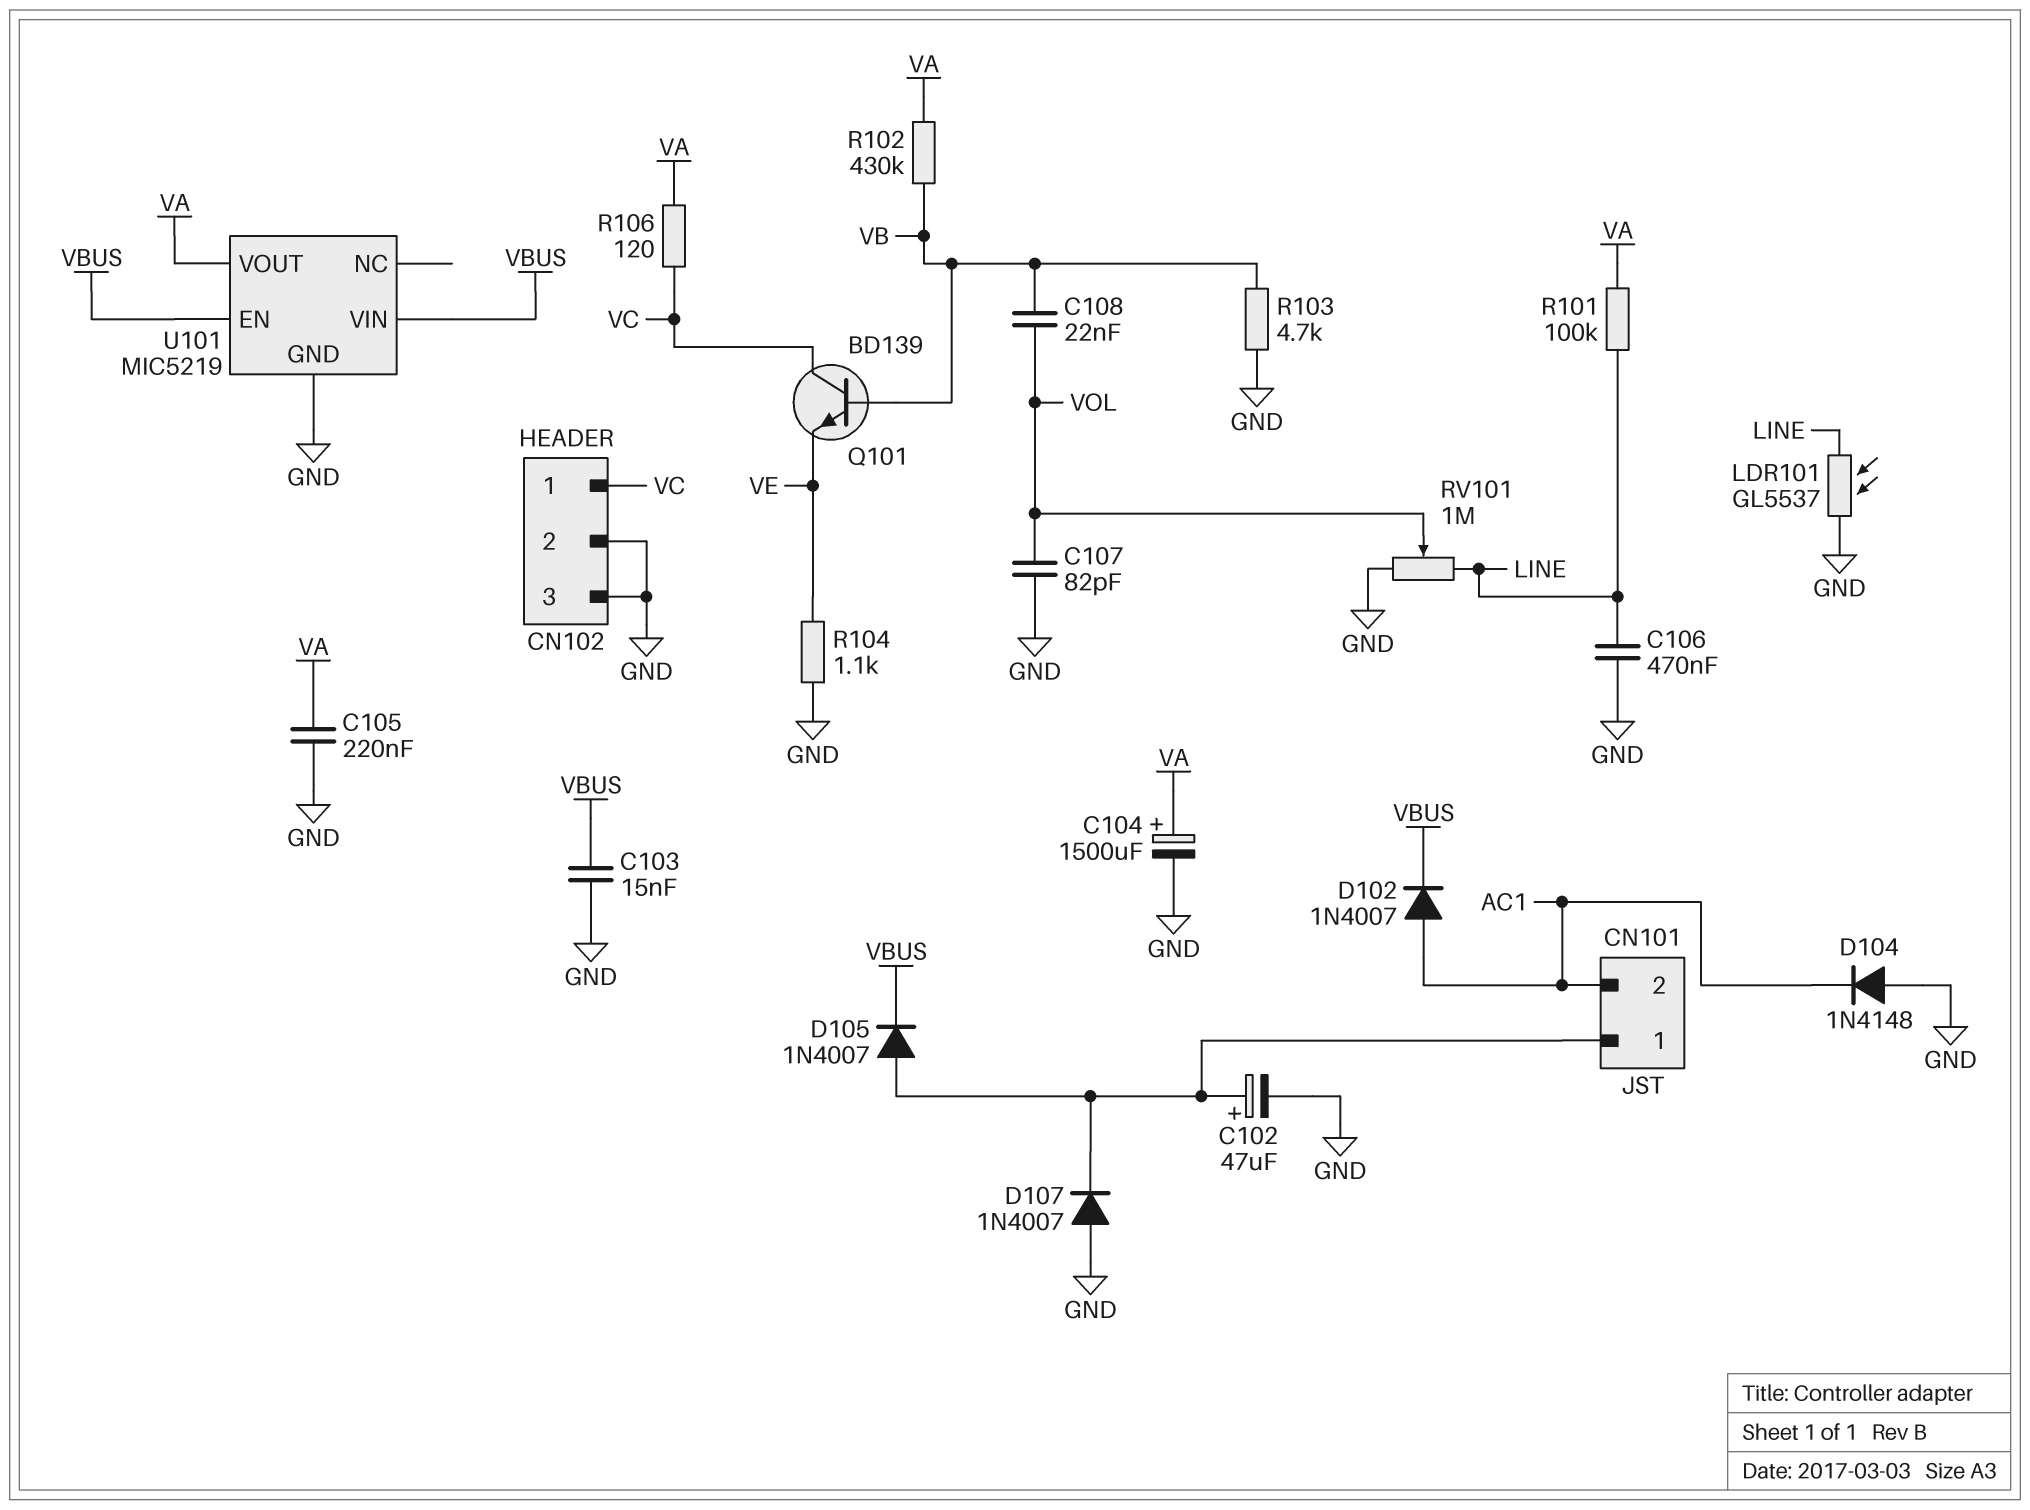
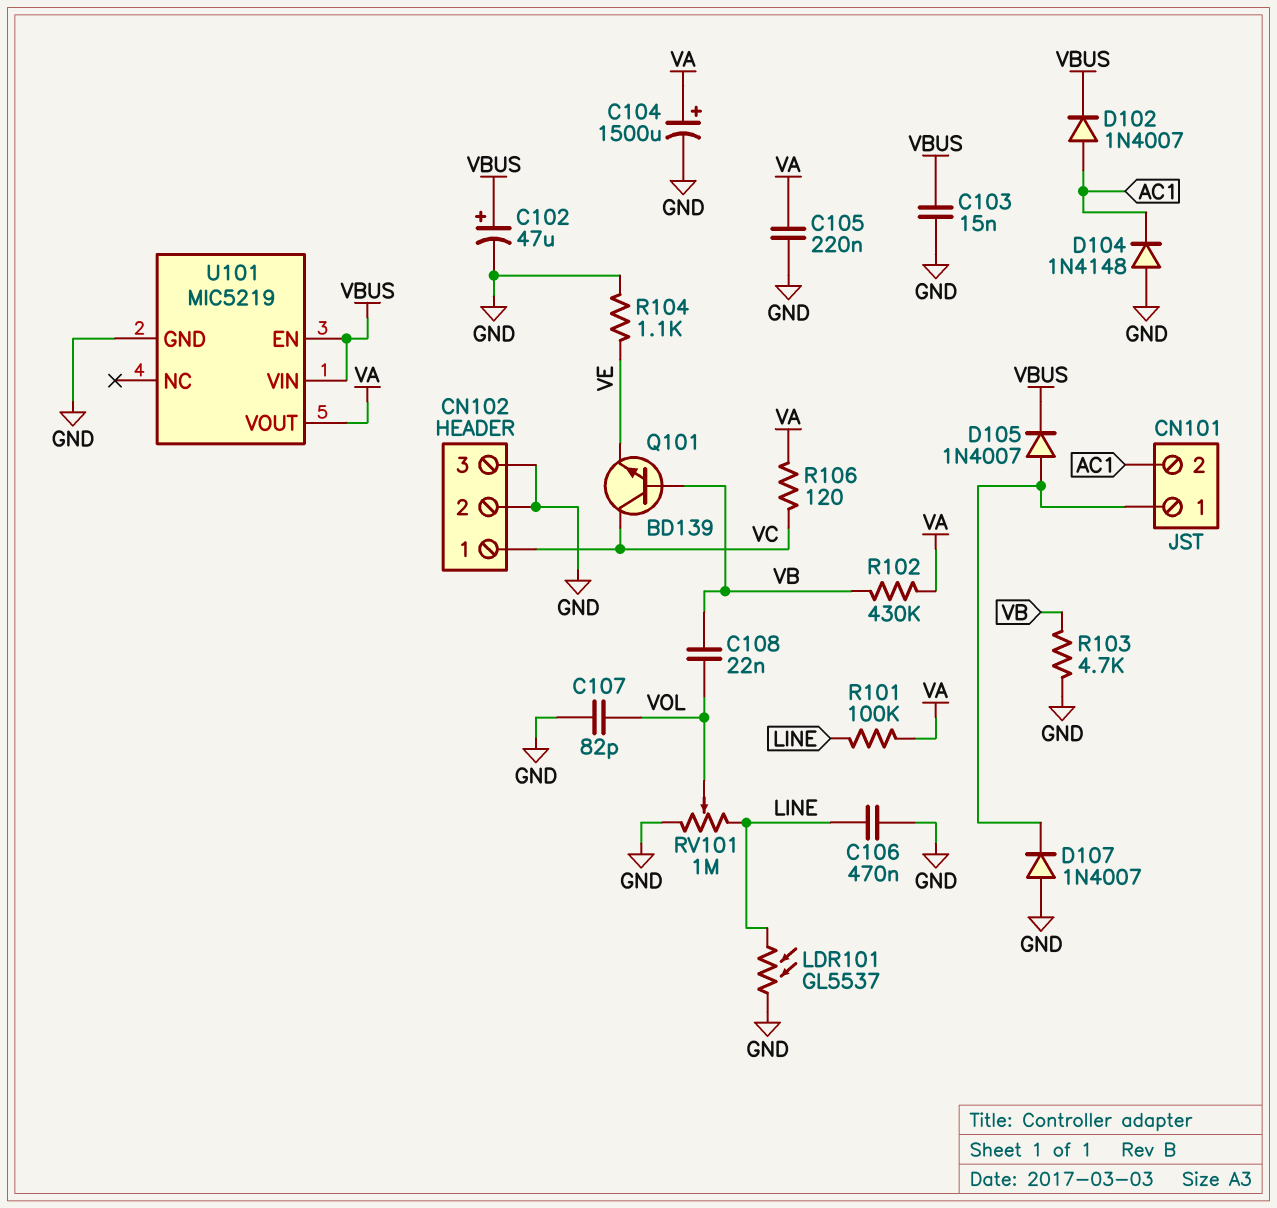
C102: 47uF (plus CN101/1, minus GND) -> 47uF (plus VBUS, minus GND)

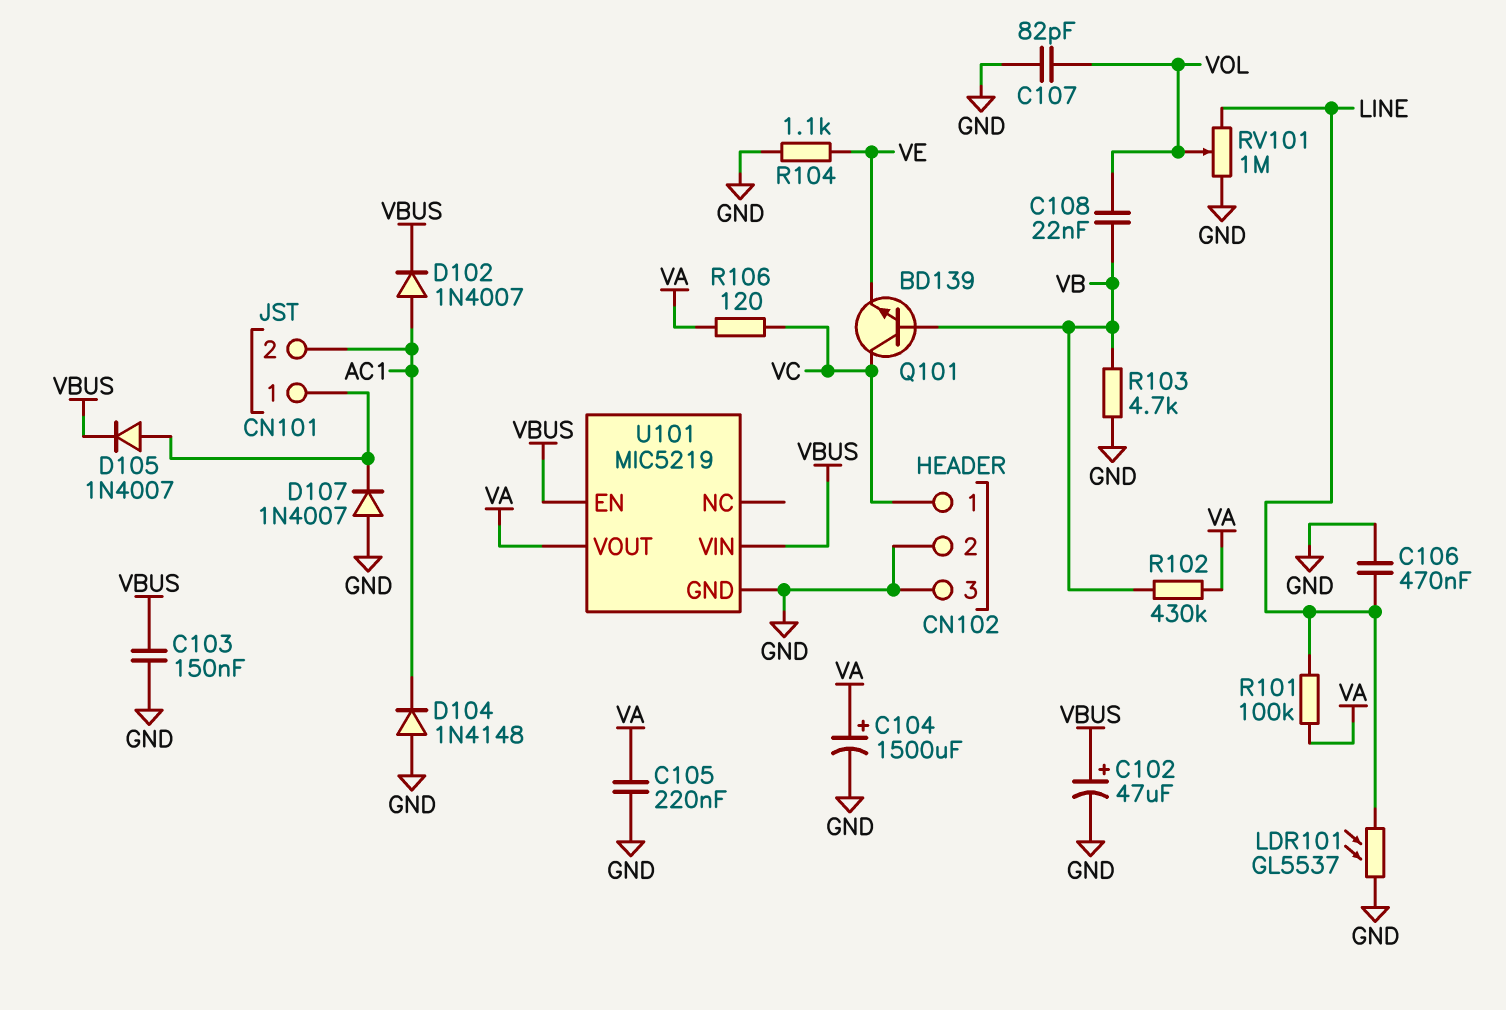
C103: 15nF (GND, VBUS) -> 150nF (GND, VBUS)

